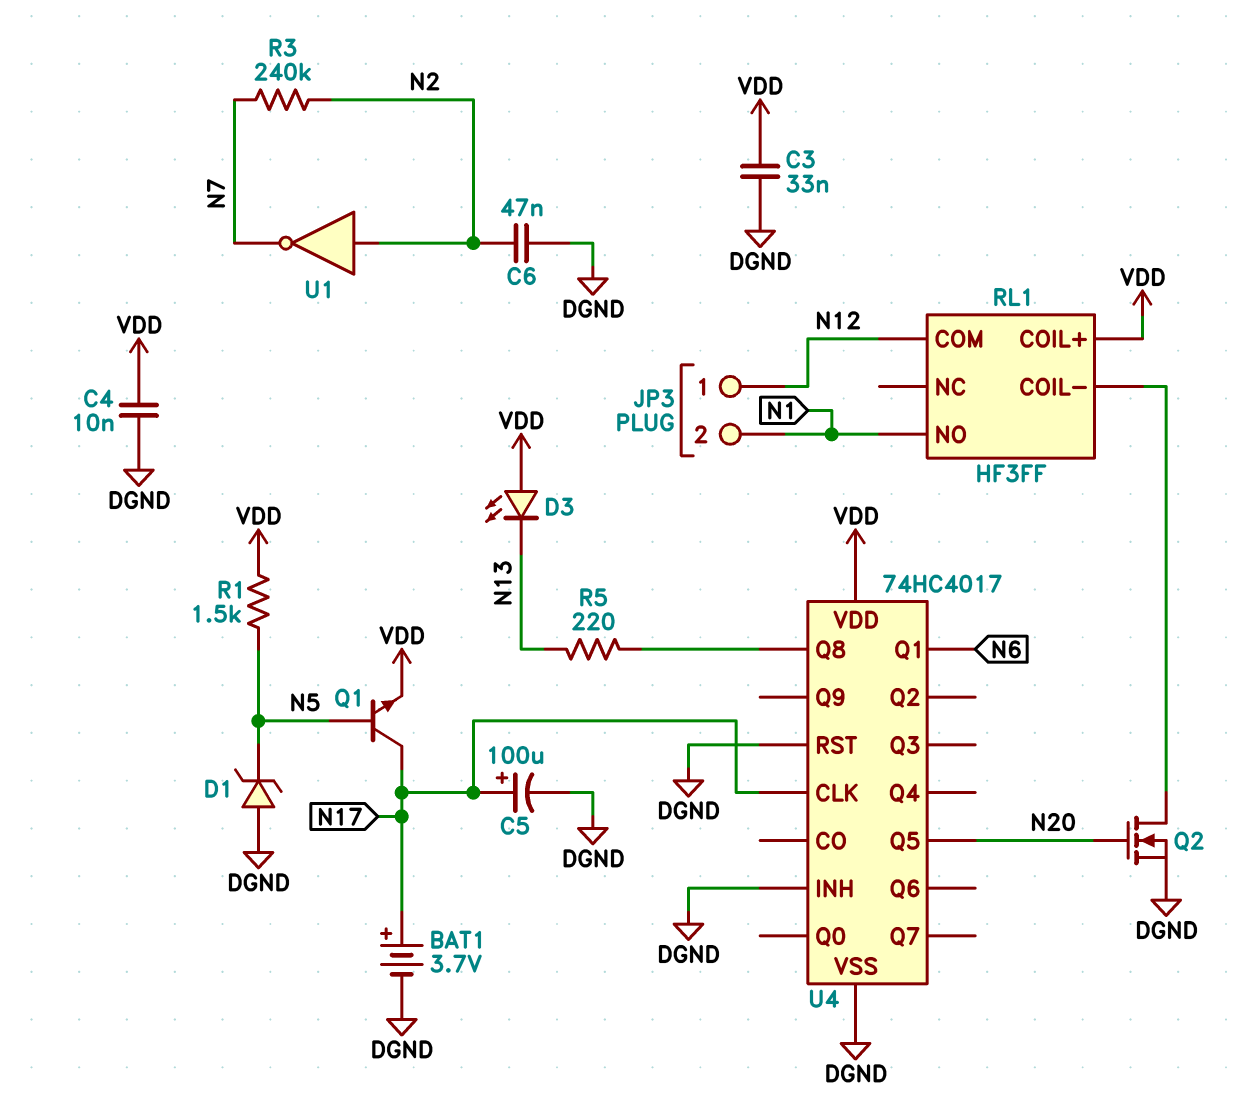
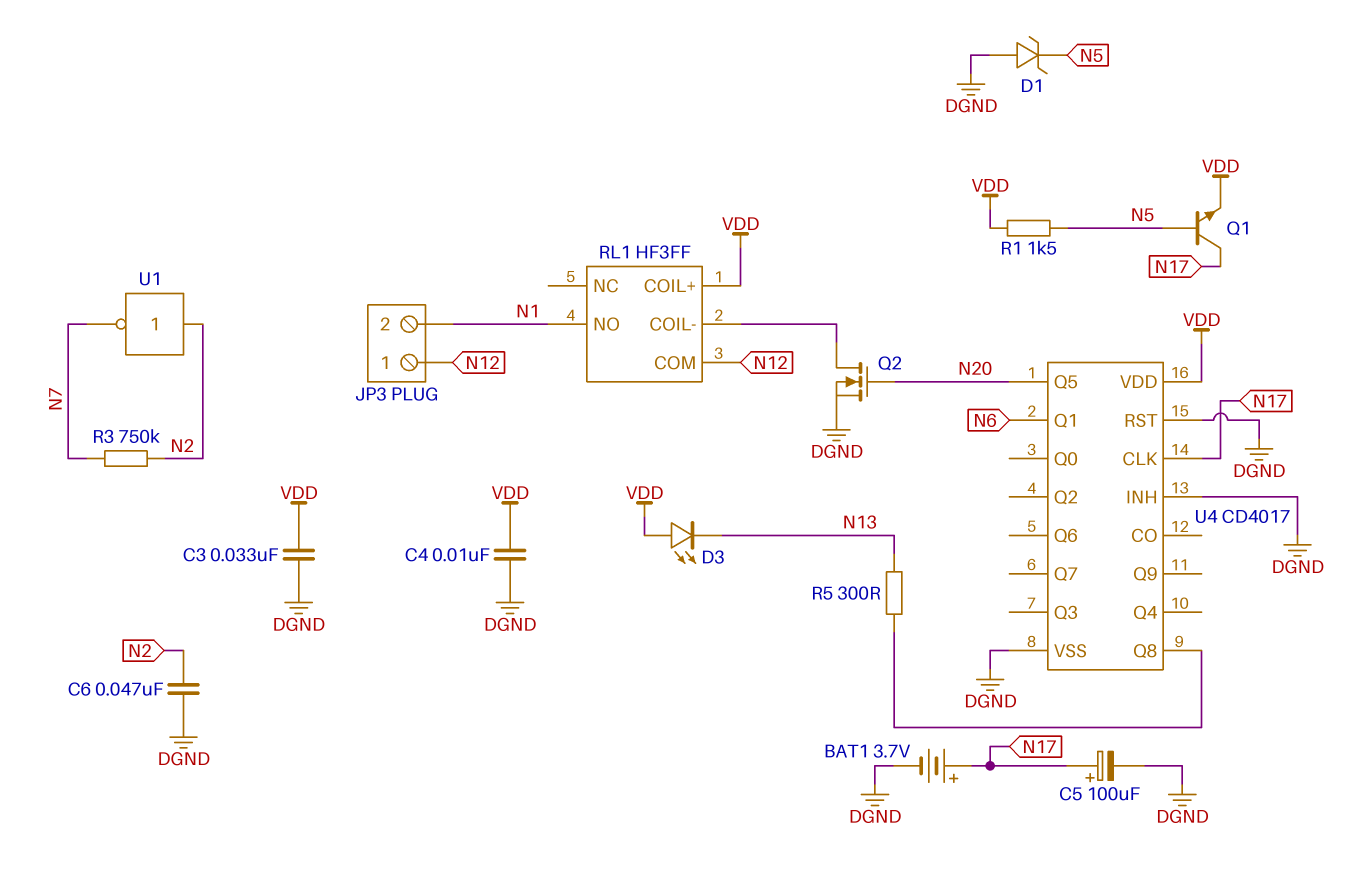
R3: 240k (N2, N7) -> 750k (N2, N7)
R5: 220 (N13, U4/Q8) -> 300 (N13, U4/Q8)
U4: 74HC4017 -> CD4017

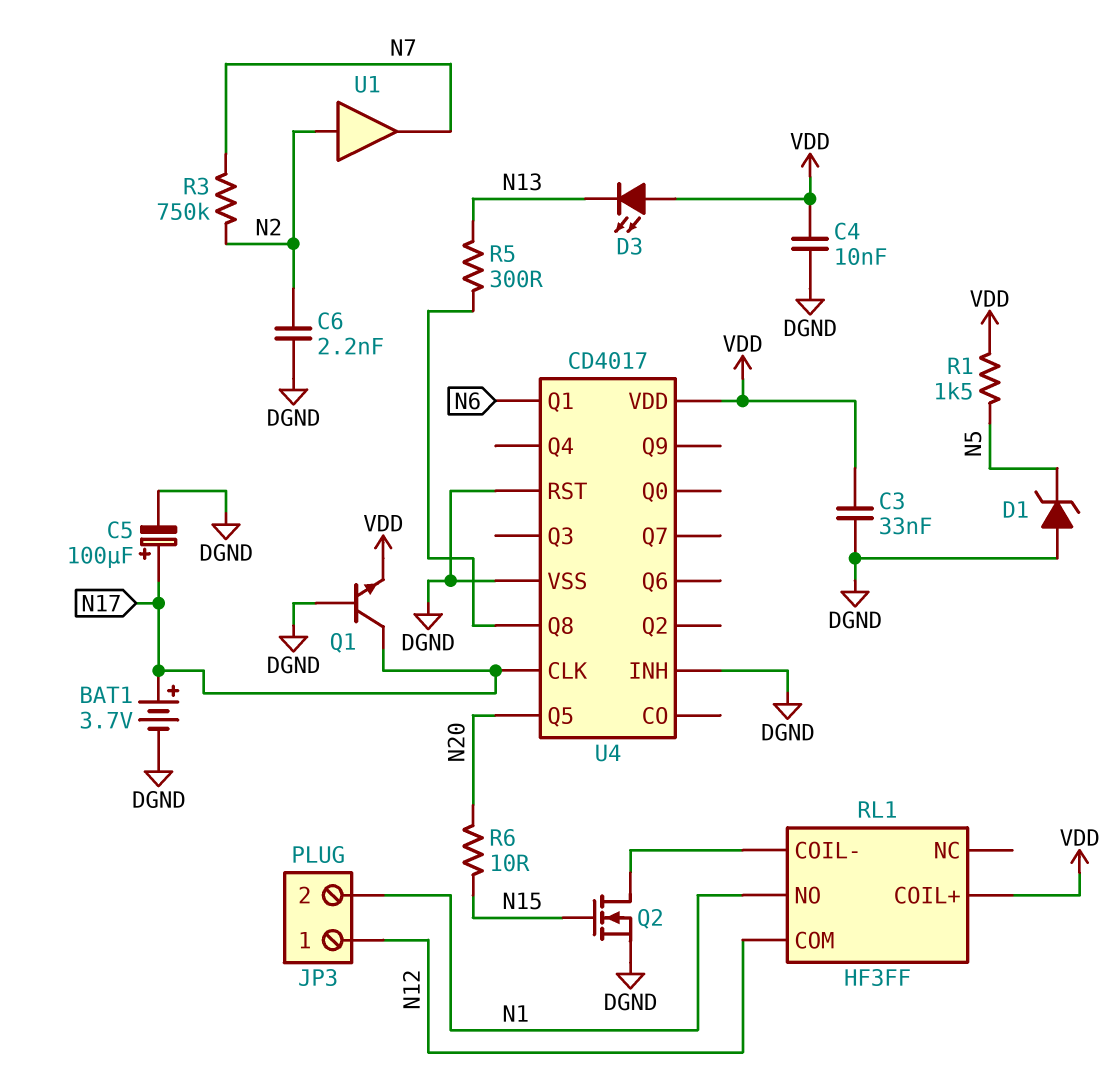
C6: 47nF (DGND, N2) -> 2.2nF (DGND, N2)
Q1: NPN (B N5, C N17, E VDD) -> NPN (B DGND, C N17, E VDD)
Q2: NMOS (G N20, D RL1/COIL-, S DGND) -> NMOS (G N15, D RL1/COIL-, S DGND)
R6: none -> 10 (N15, N20)
U1: NOT (in N2, out N7) -> buffer (in N2, out N7)

